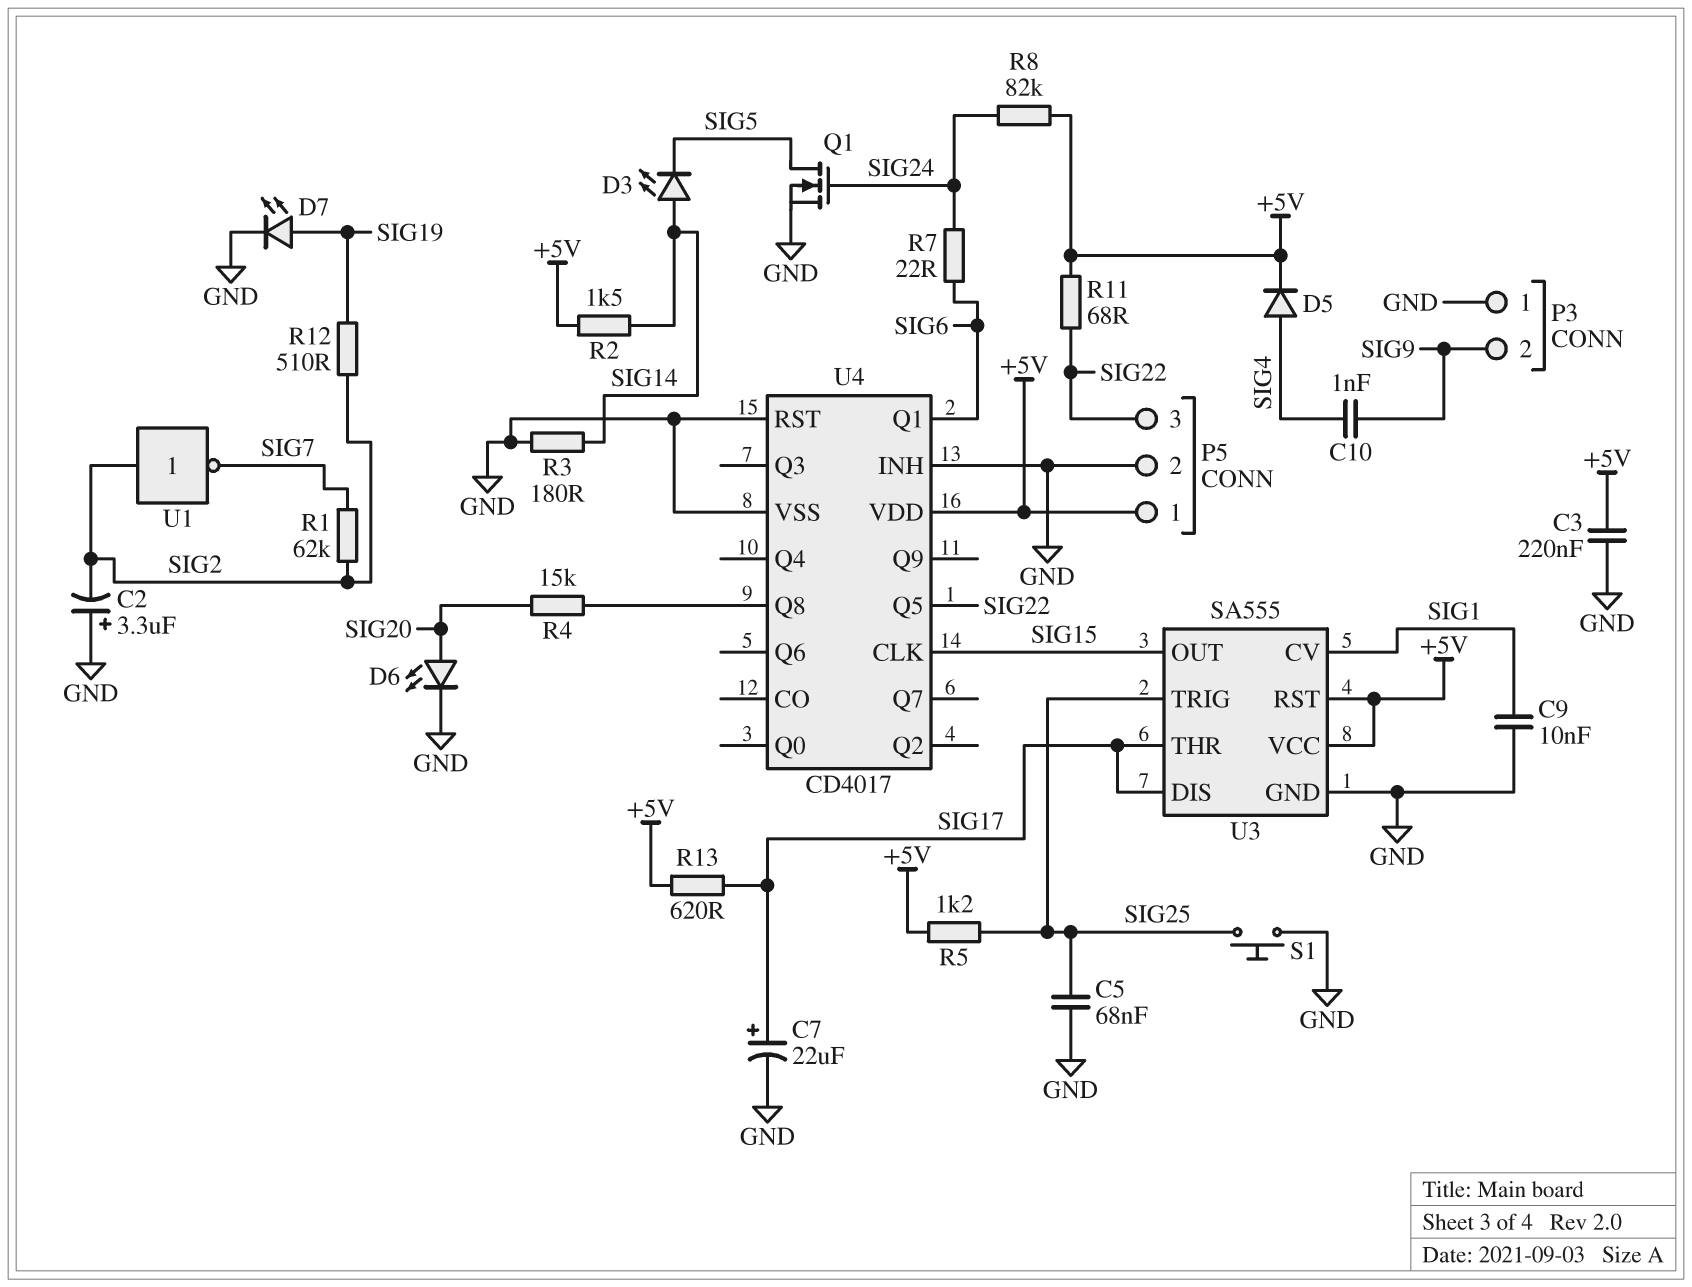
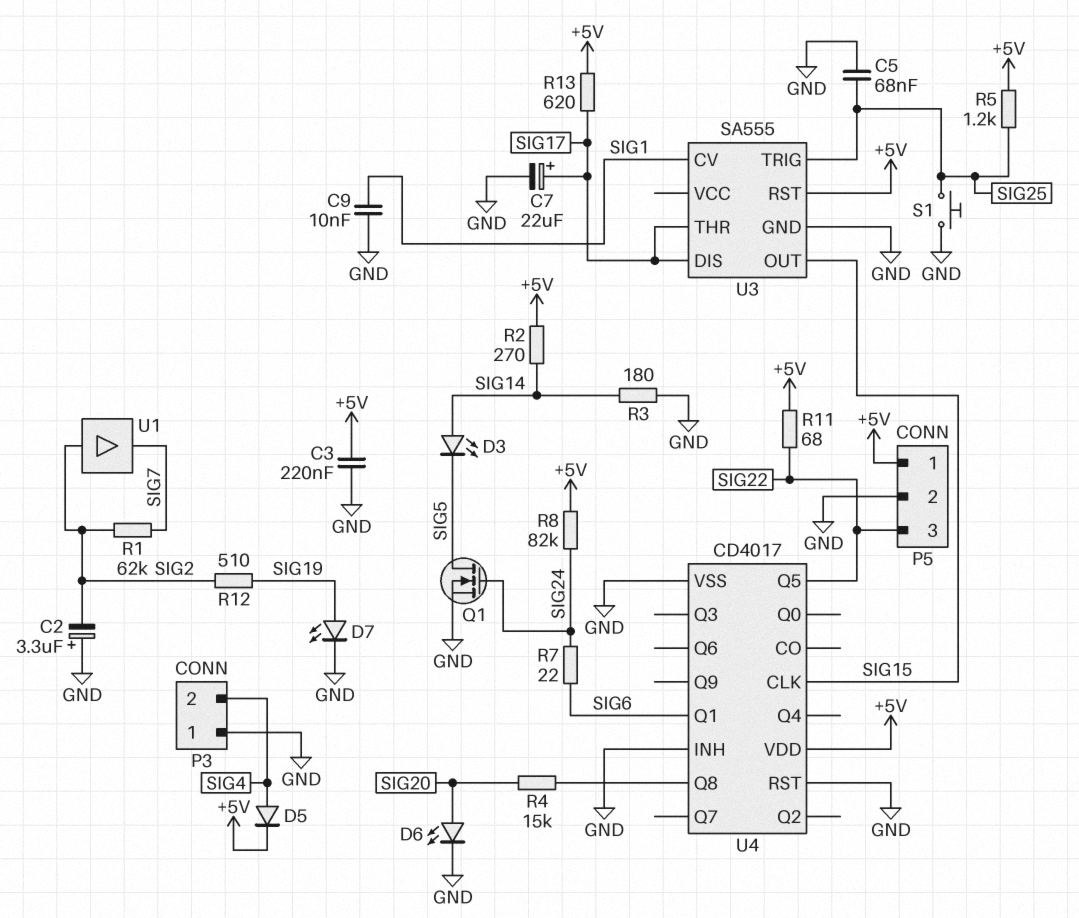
C10: 1nF (SIG4, SIG9) -> none
P3 pin 2: SIG9 -> SIG4
R2: 1.5k (+5V, SIG14) -> 270 (+5V, SIG14)
U1: NOT (in SIG2, out SIG7) -> buffer (in SIG2, out SIG7)
U3 pin VCC: +5V -> none

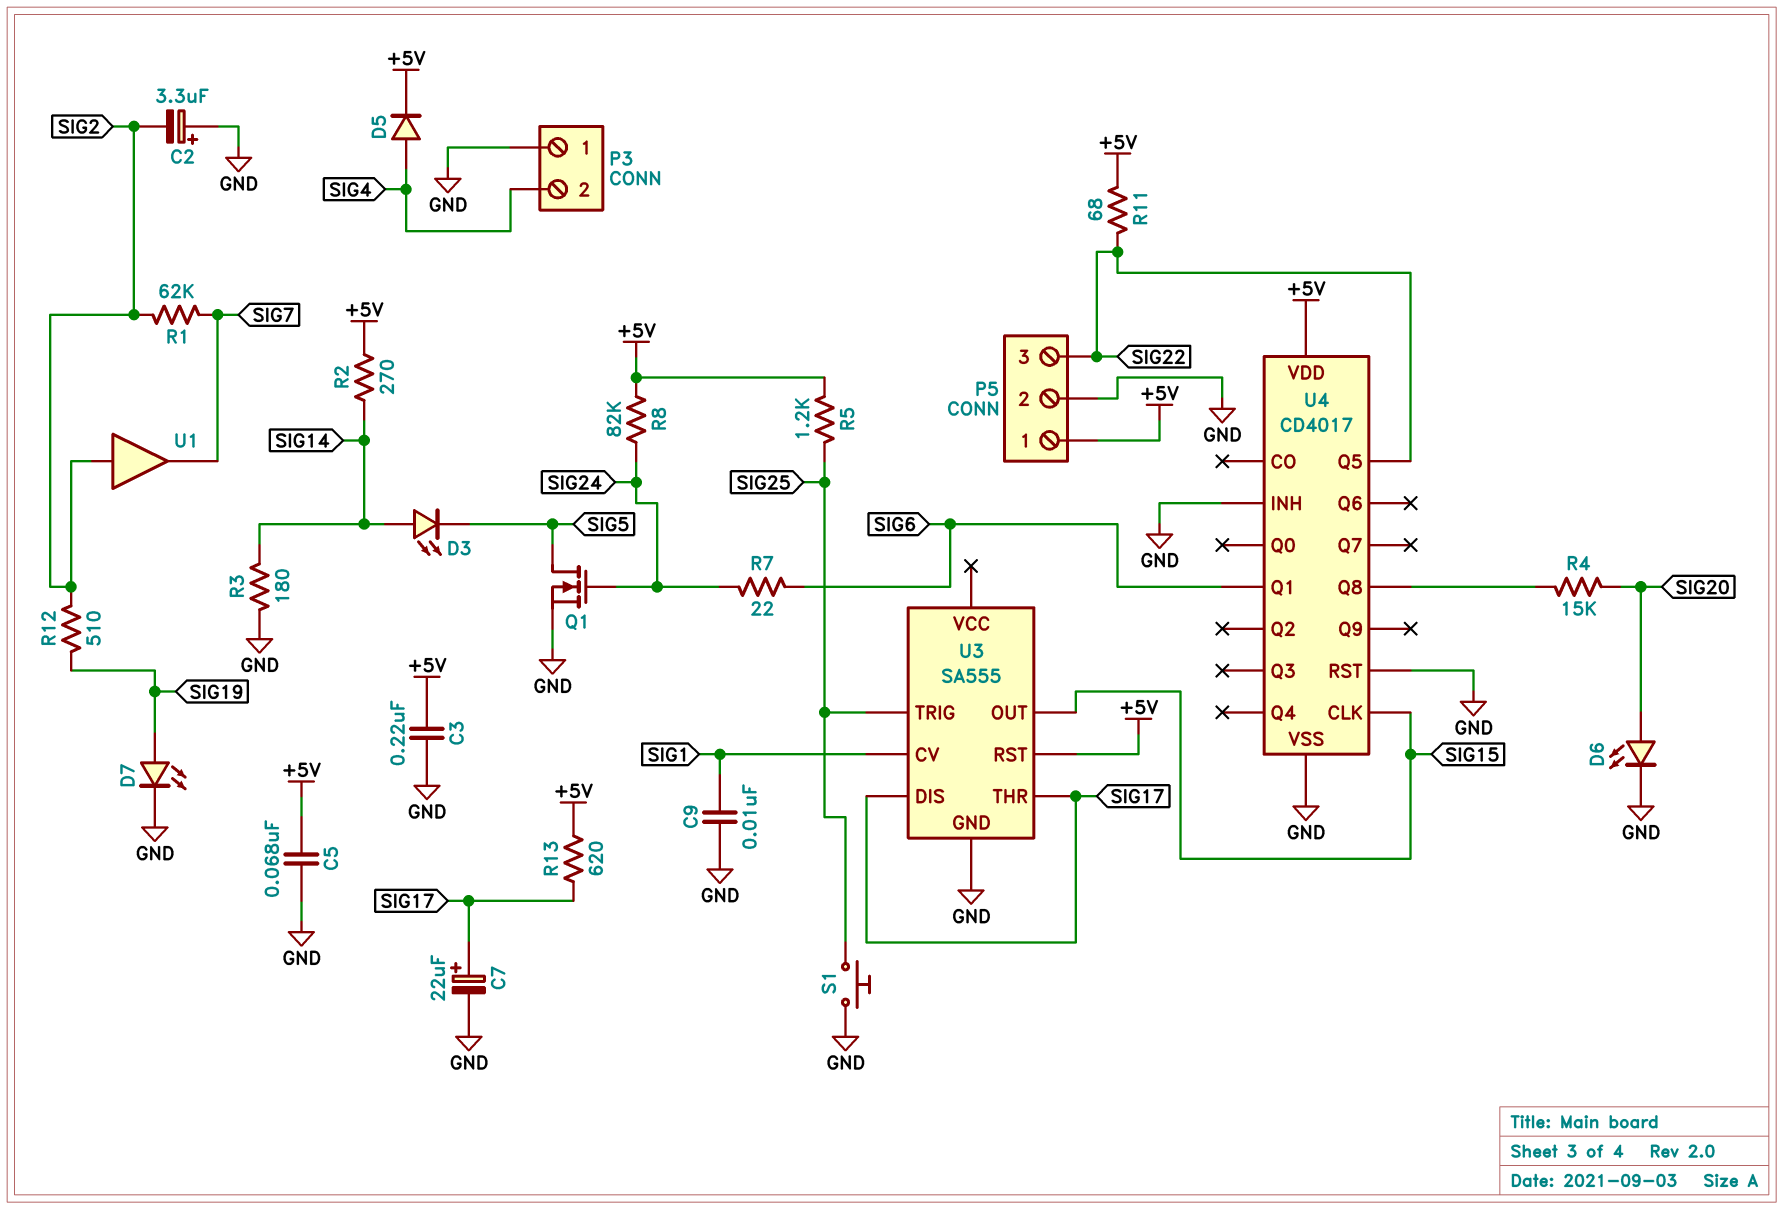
C5: 68nF (GND, SIG25) -> 68nF (+5V, GND)

